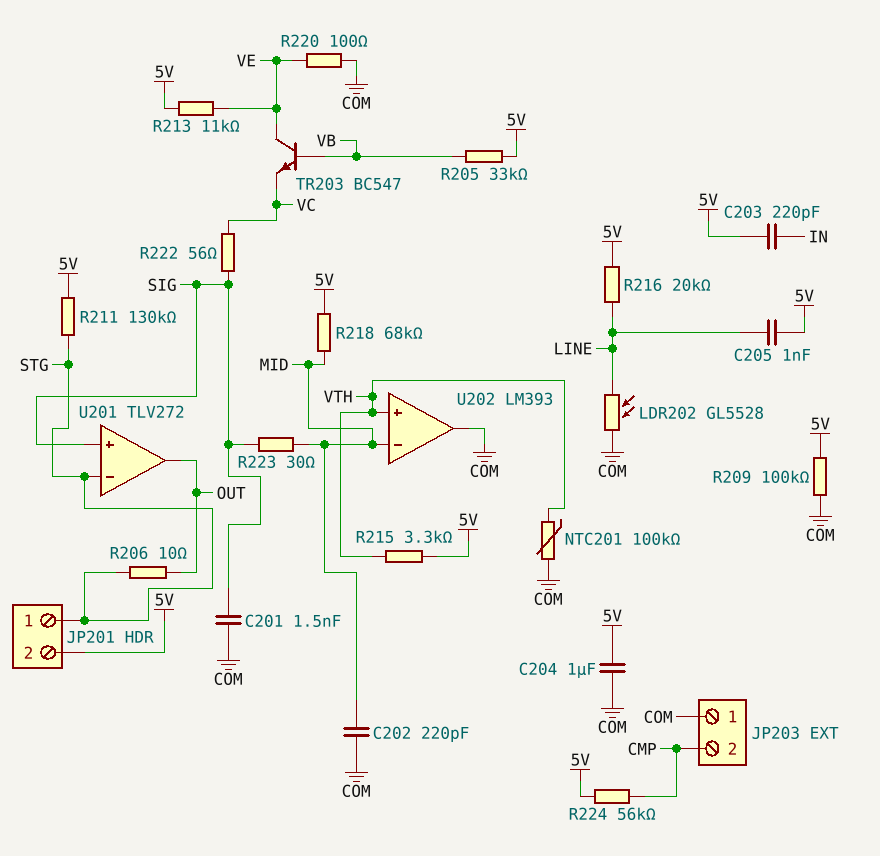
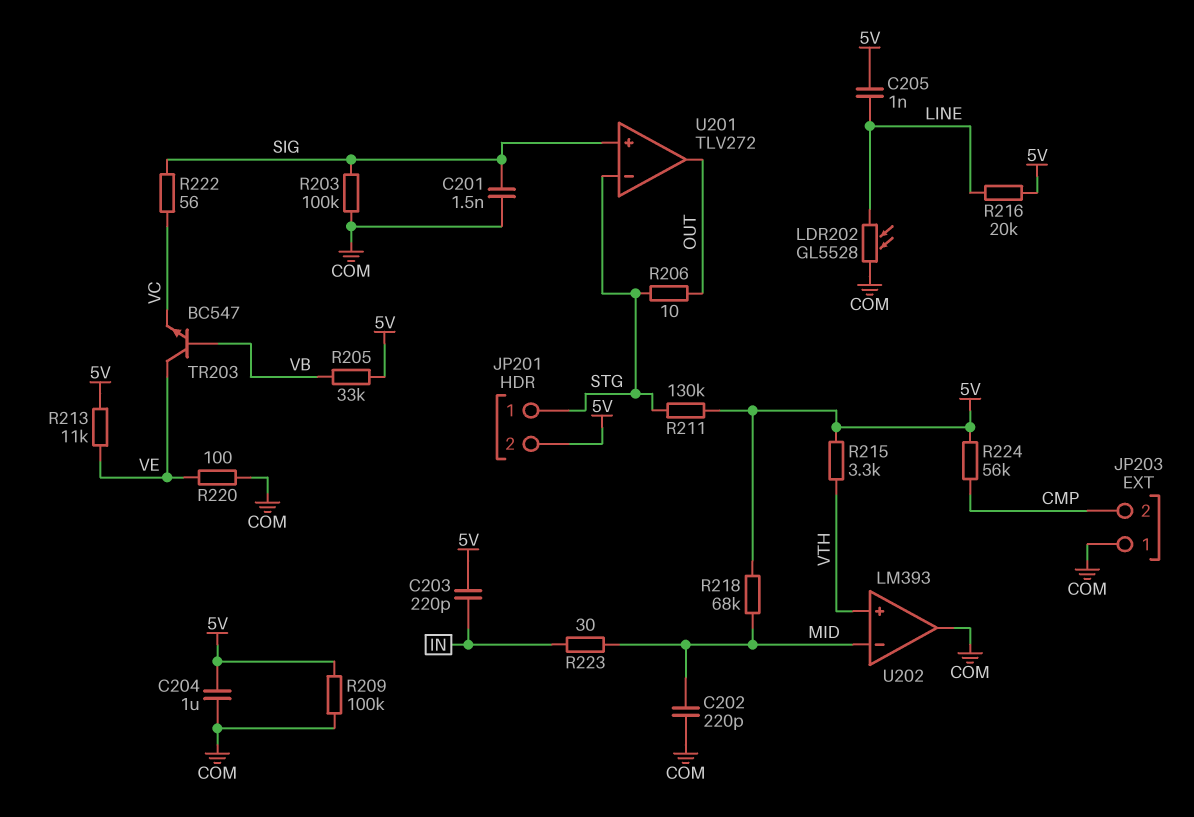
NTC201: 100k (COM, VTH) -> none
R203: none -> 100k (COM, SIG)
R223: 30 (MID, SIG) -> 30 (IN, MID)

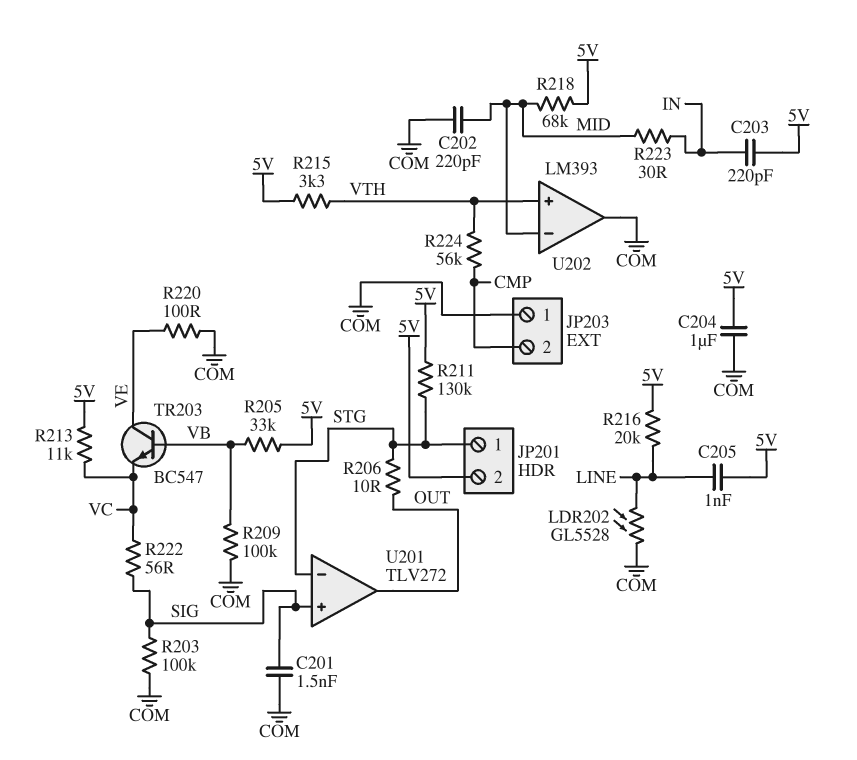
R209: 100k (5V, COM) -> 100k (COM, VB)
R213: 11k (5V, VE) -> 11k (5V, VC)
R224: 56k (5V, CMP) -> 56k (CMP, VTH)

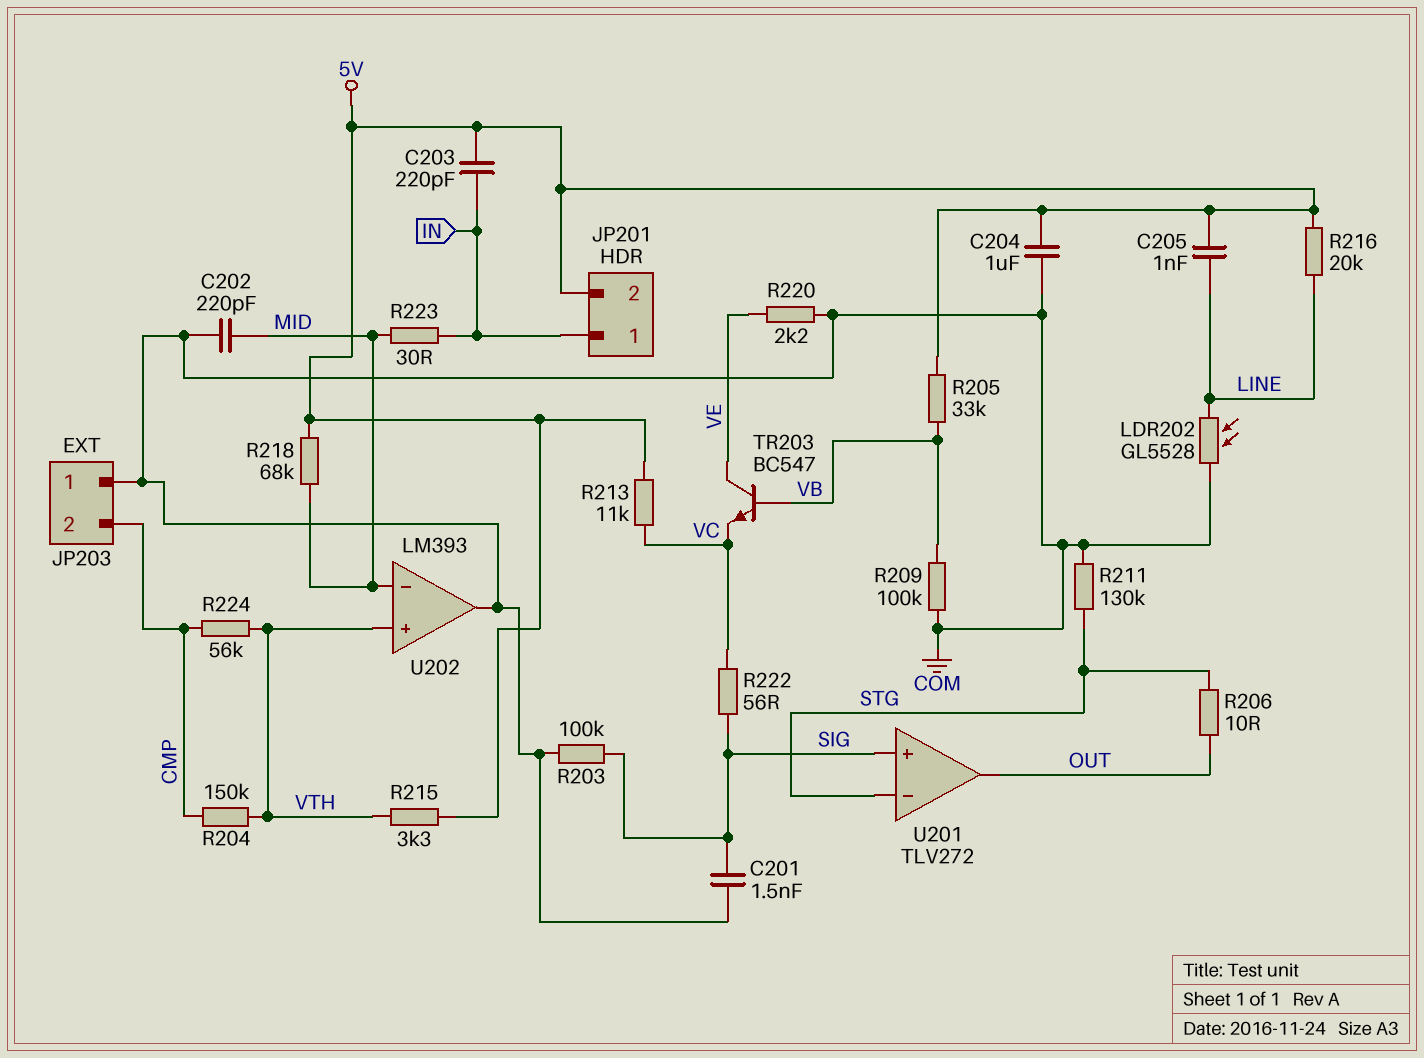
JP201 pin 1: STG -> IN
R204: none -> 150k (CMP, VTH)
R211: 130k (5V, STG) -> 130k (COM, STG)
R220: 100 (COM, VE) -> 2.2k (COM, VE)

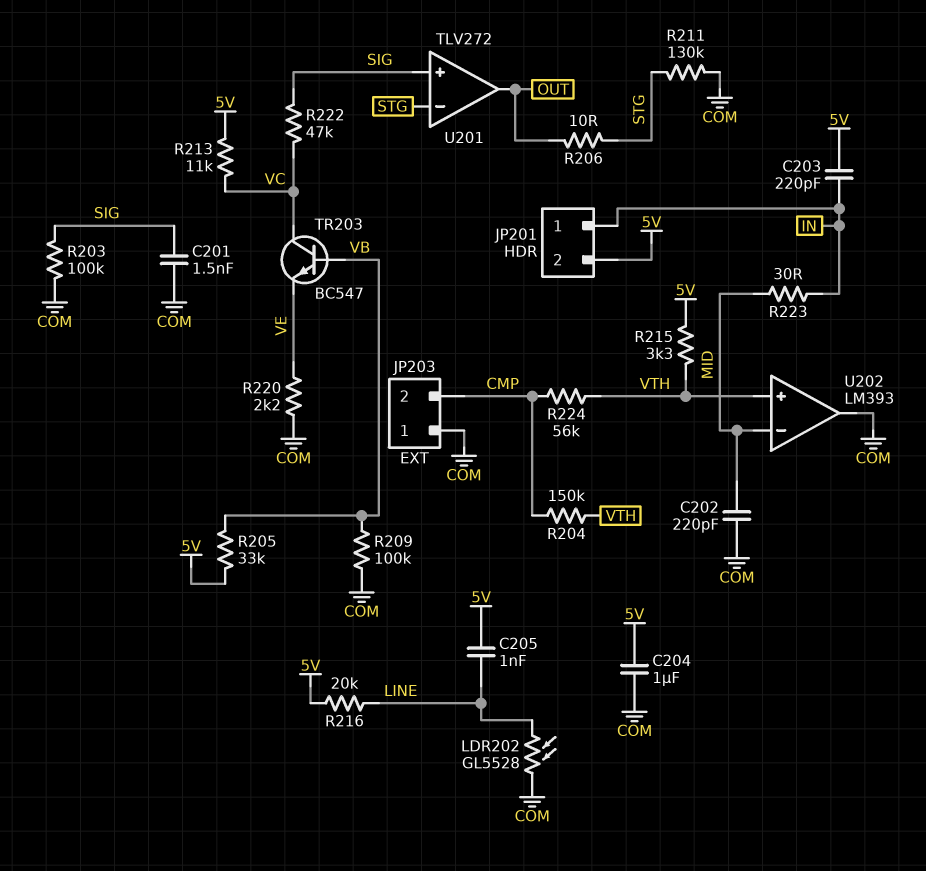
R218: 68k (5V, MID) -> none
R222: 56 (SIG, VC) -> 47k (SIG, VC)
TR203: NPN BC547 (B VB, C VE, E VC) -> NPN BC547 (B VB, C VC, E VE)

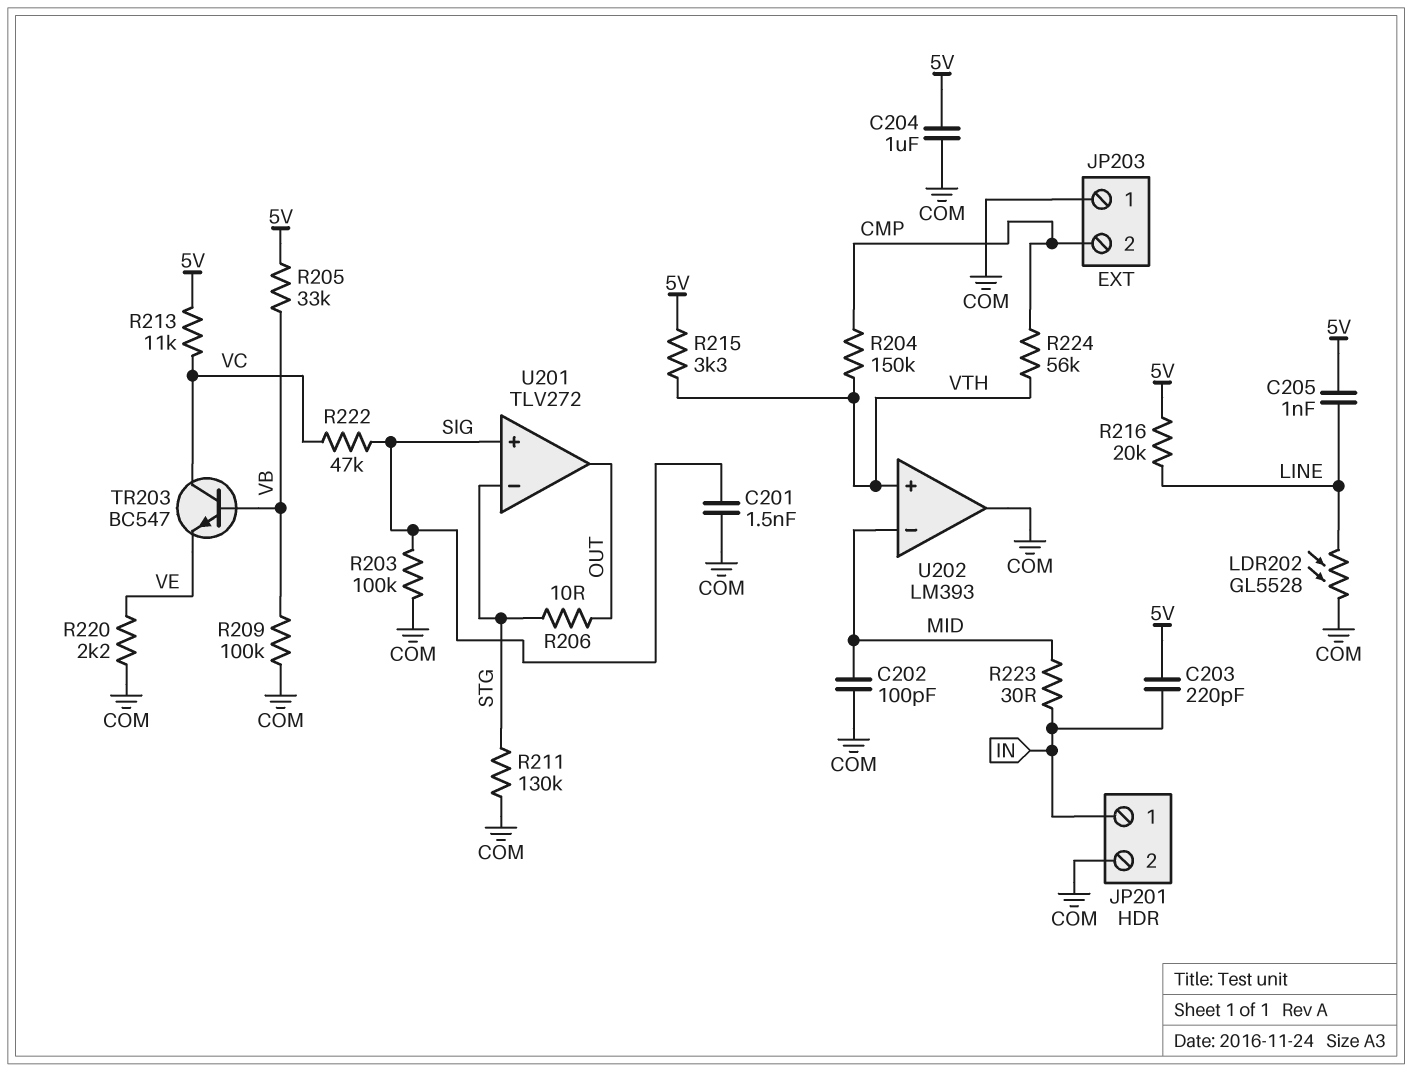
C202: 220pF (COM, MID) -> 100pF (COM, MID)
JP201 pin 2: 5V -> COM

